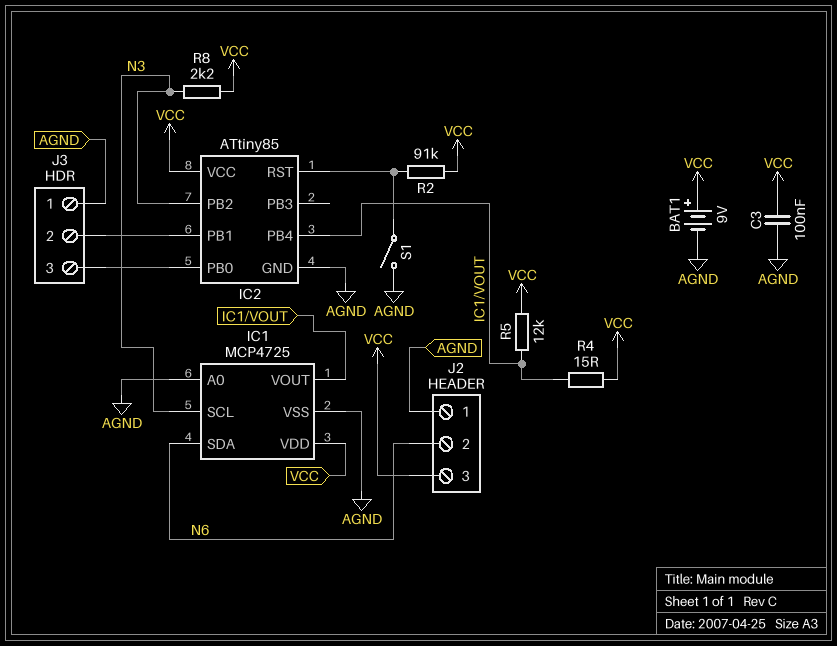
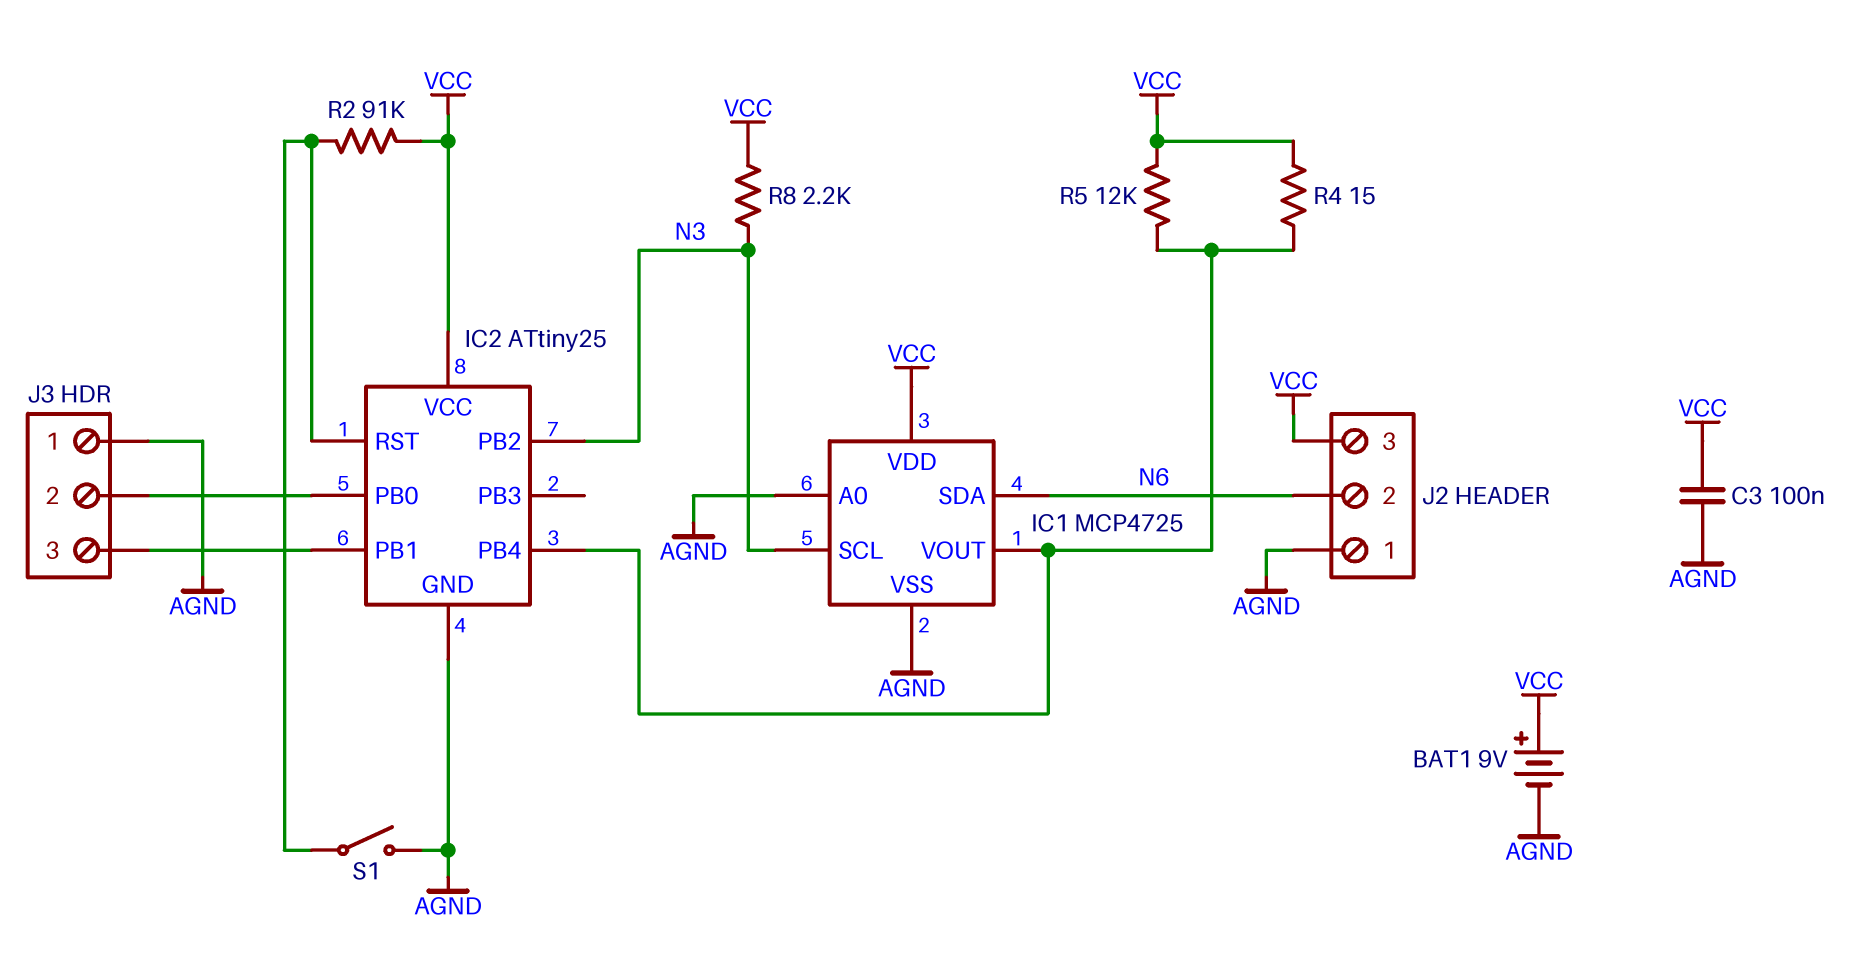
IC2: ATtiny85 -> ATtiny25
J3 pin 2: IC2/PB1 -> IC2/PB0
J3 pin 3: IC2/PB0 -> IC2/PB1

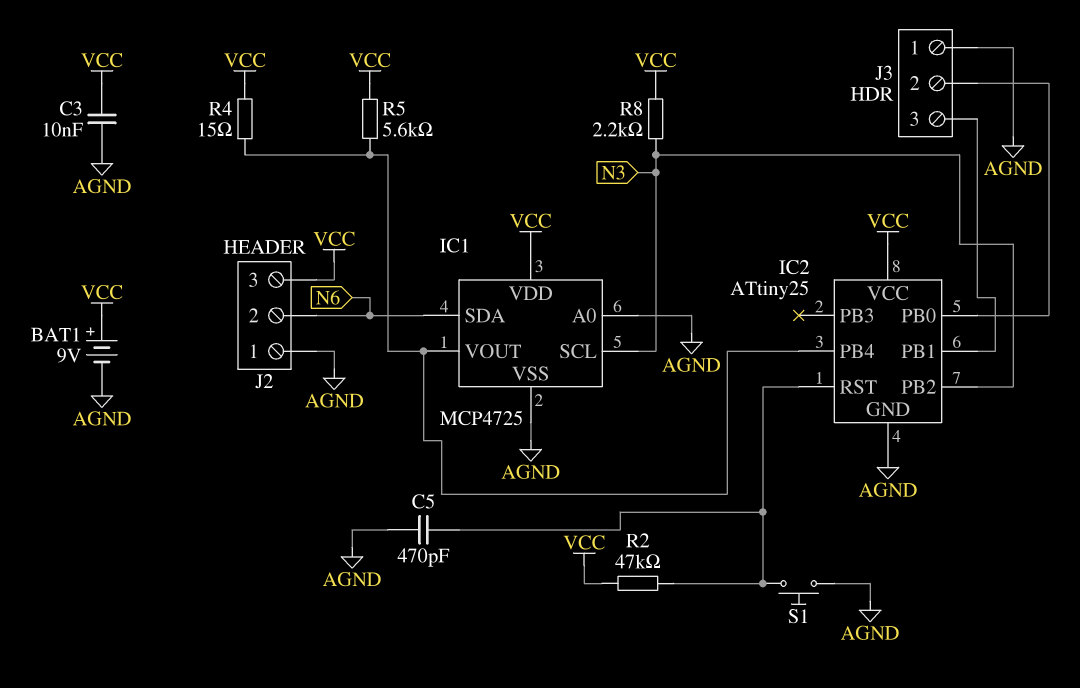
C3: 100nF (AGND, VCC) -> 10nF (AGND, VCC)
C5: none -> 470pF (AGND, IC2/RST)
R2: 91k (IC2/RST, VCC) -> 47k (IC2/RST, VCC)
R5: 12k (IC1/VOUT, VCC) -> 5.6k (IC1/VOUT, VCC)
S1: switch (AGND, IC2/RST) -> button (AGND, IC2/RST)

